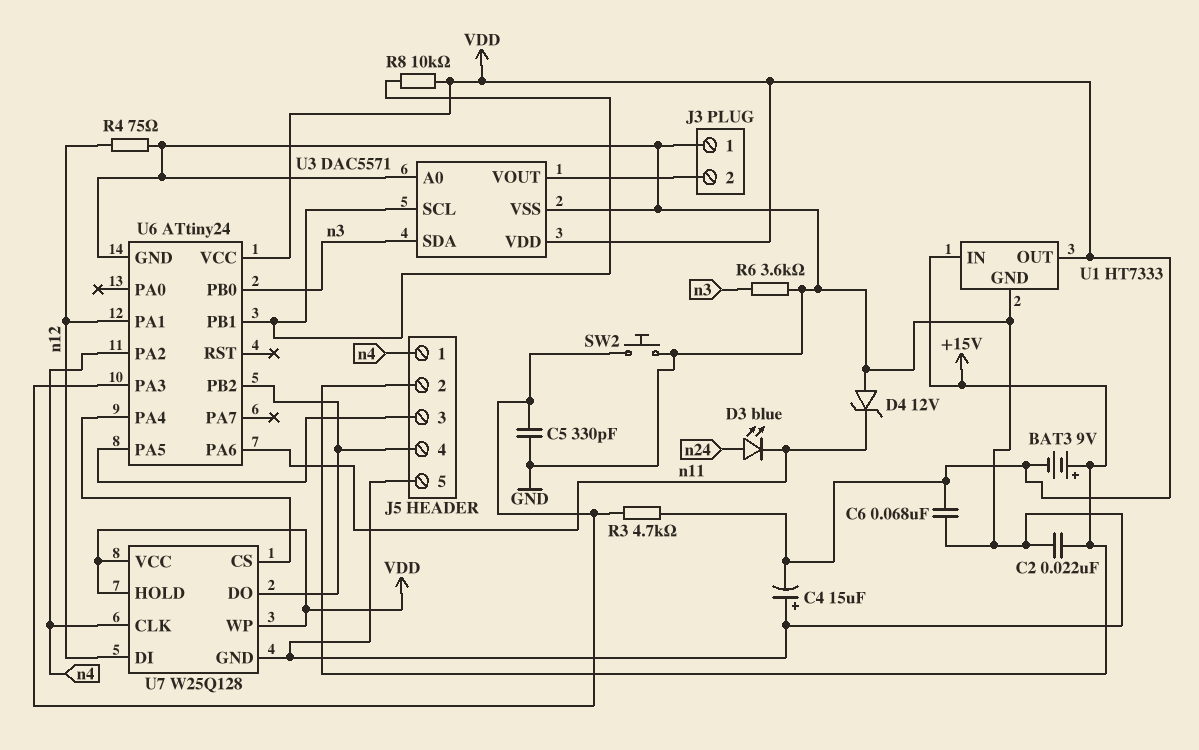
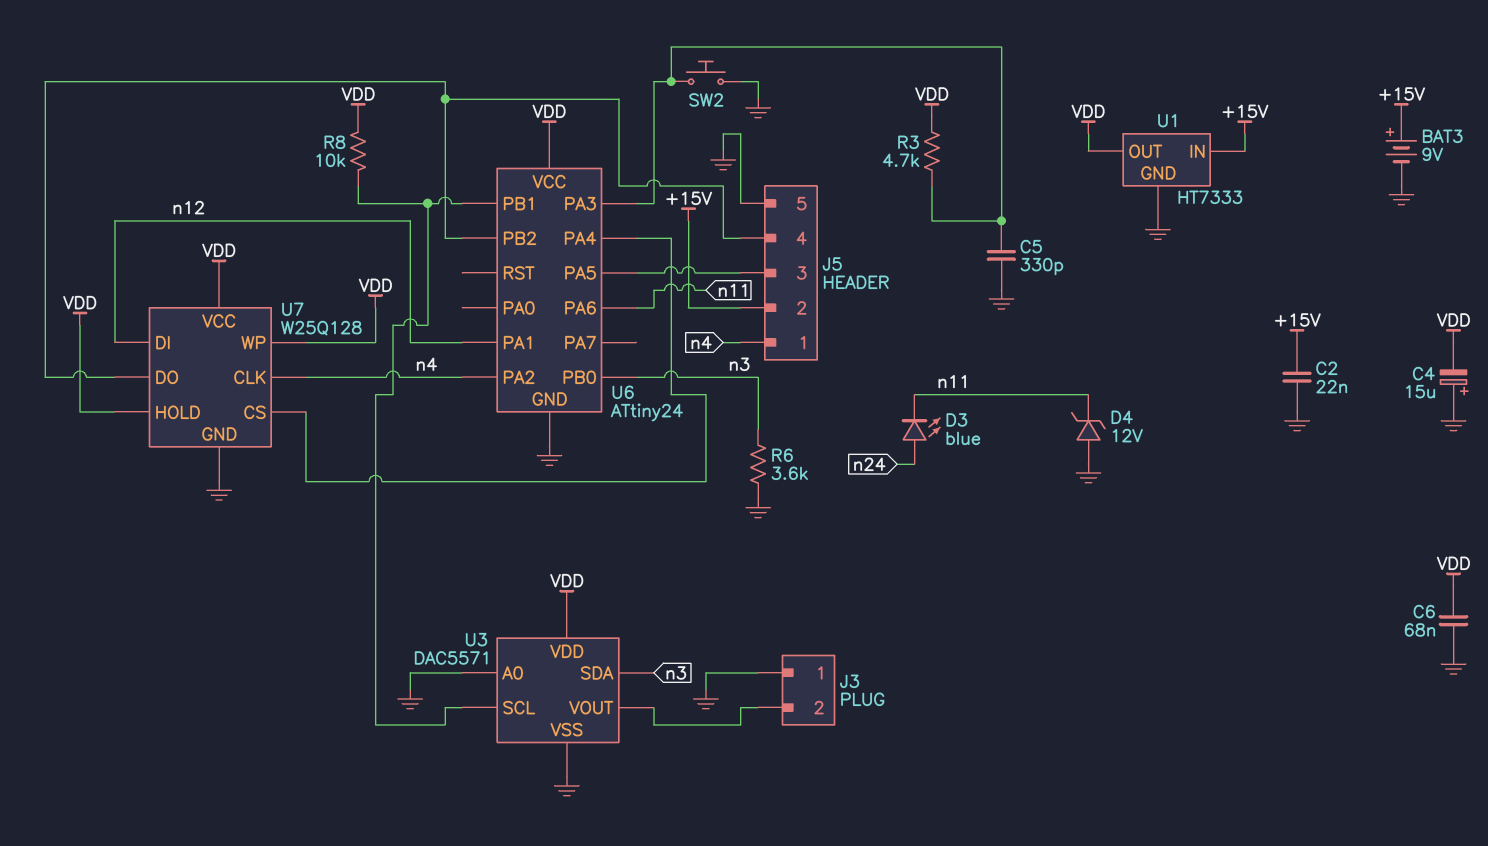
BAT3: 9V (plus +15V, minus VDD) -> 9V (plus +15V, minus GND)
R4: 75 (GND, n12) -> none

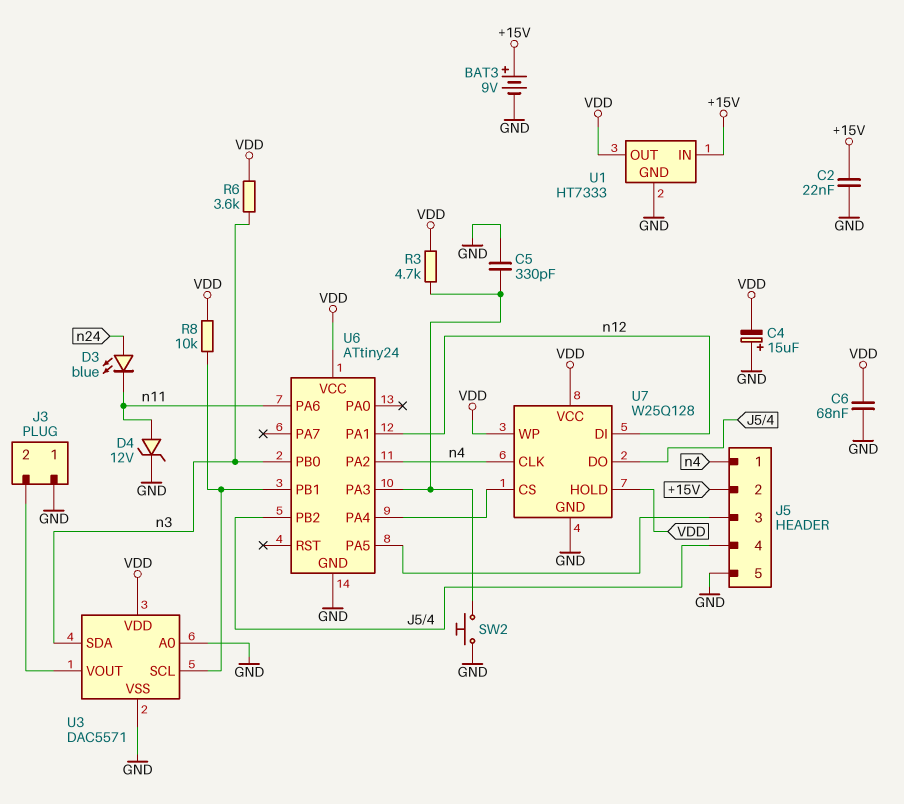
D4: zener 12V (A GND, K n11) -> zener 12V (A n11, K GND)
R6: 3.6k (GND, n3) -> 3.6k (VDD, n3)

